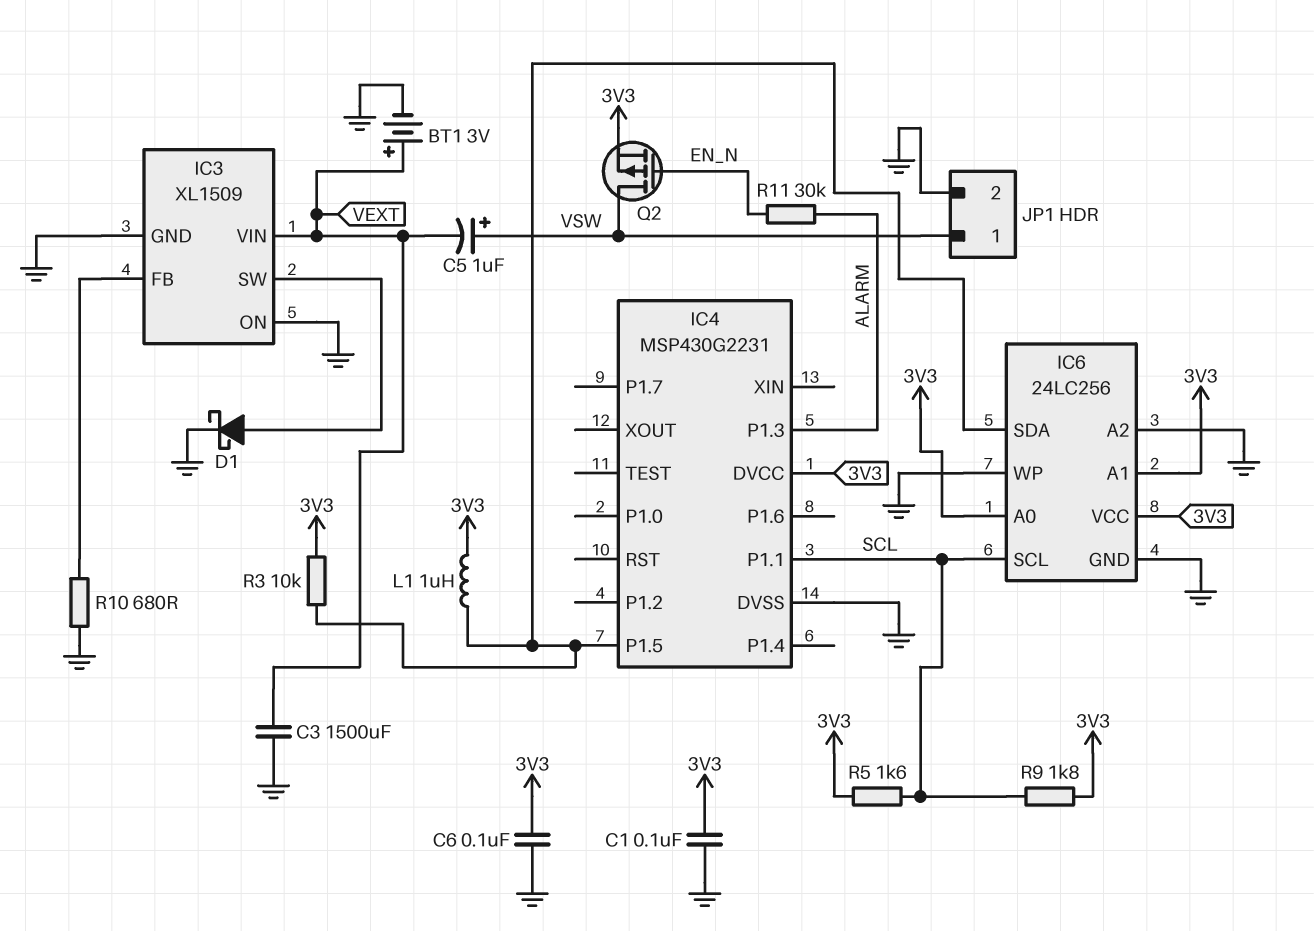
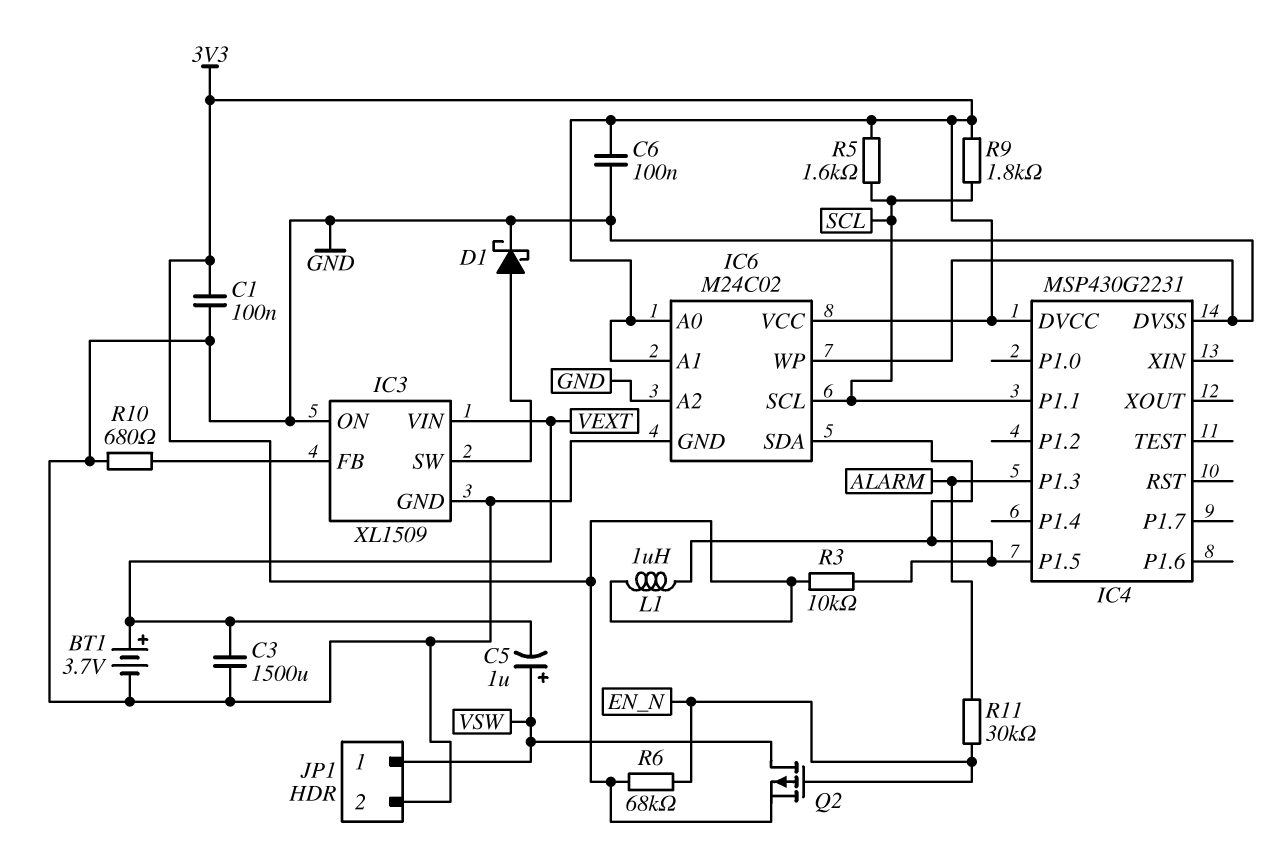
BT1: 3V (plus VEXT, minus GND) -> 3.7V (plus VEXT, minus GND)
IC6: 24LC256 -> M24C02
R6: none -> 68k (3V3, EN_N)

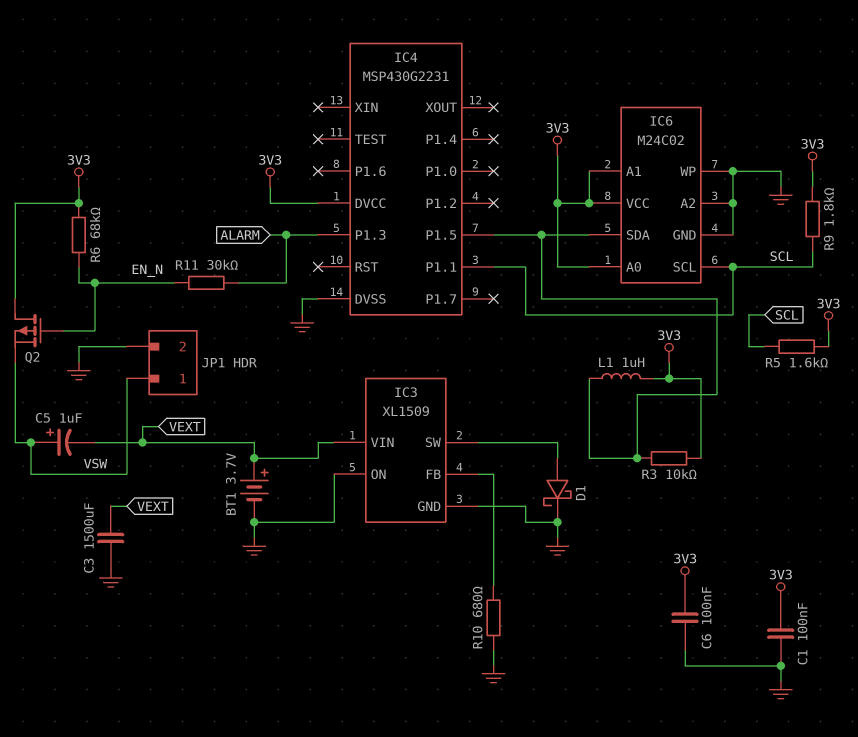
Q2: PMOS (G EN_N, D VSW, S 3V3) -> PMOS (G EN_N, D 3V3, S VSW)

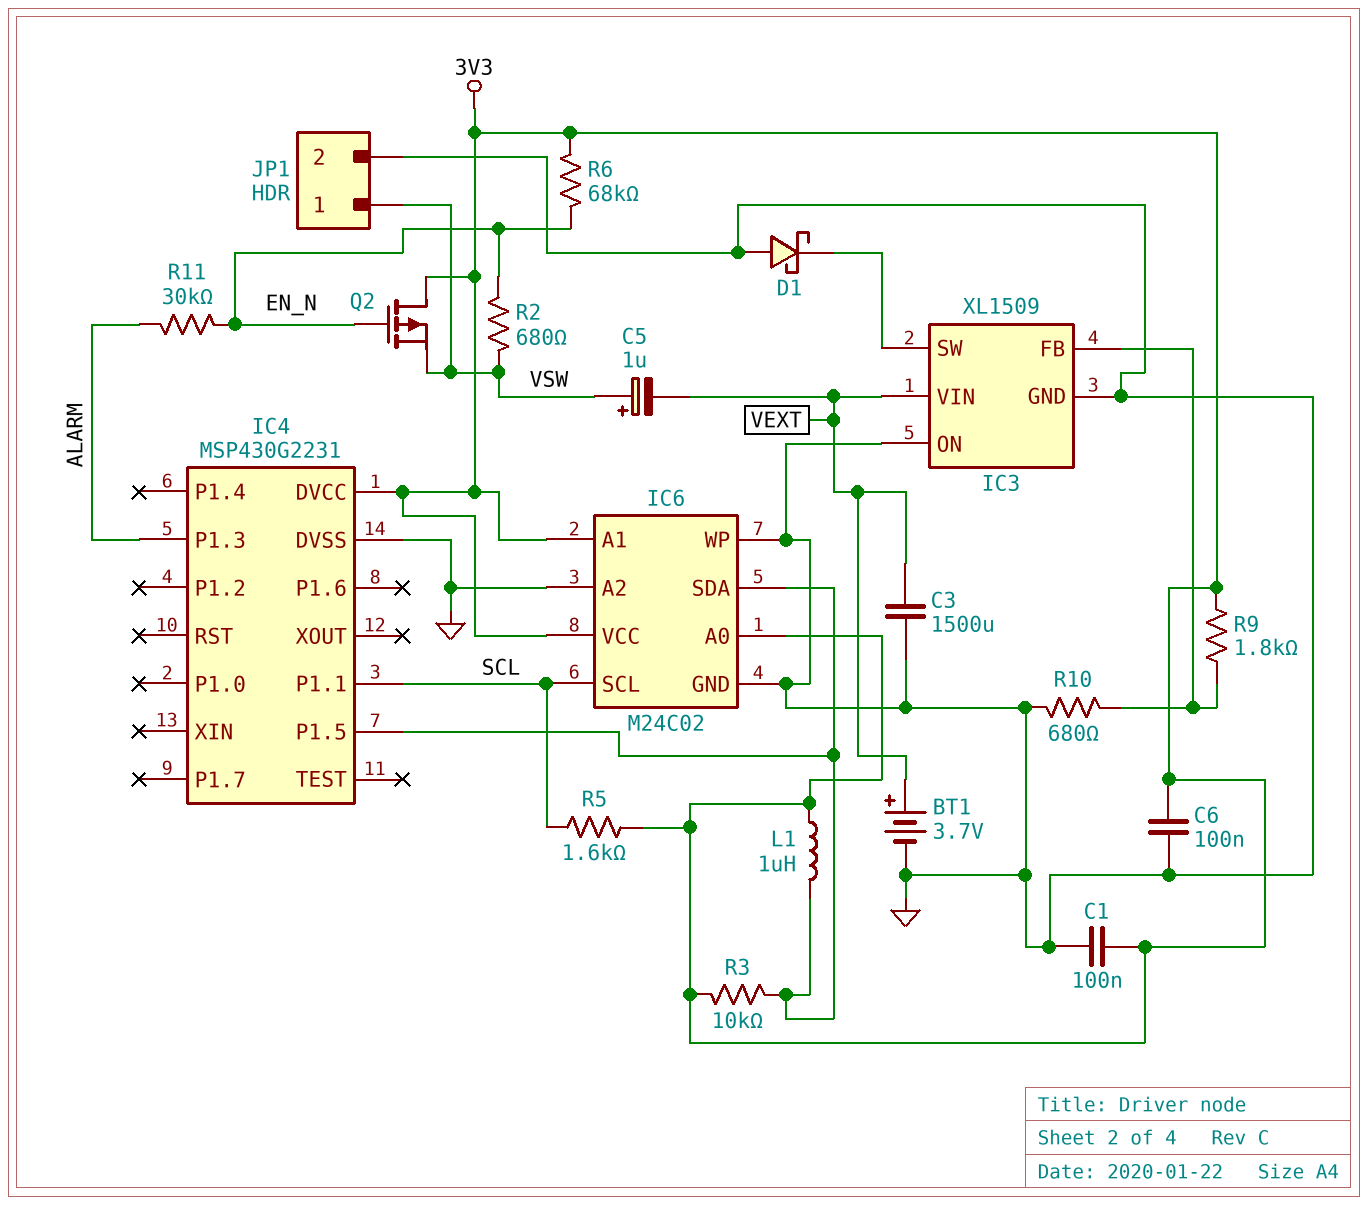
D1: schottky (A IC3/SW, K GND) -> schottky (A GND, K IC3/SW)
R2: none -> 680 (EN_N, VSW)
R9: 1.8k (3V3, SCL) -> 1.8k (3V3, IC3/FB)

